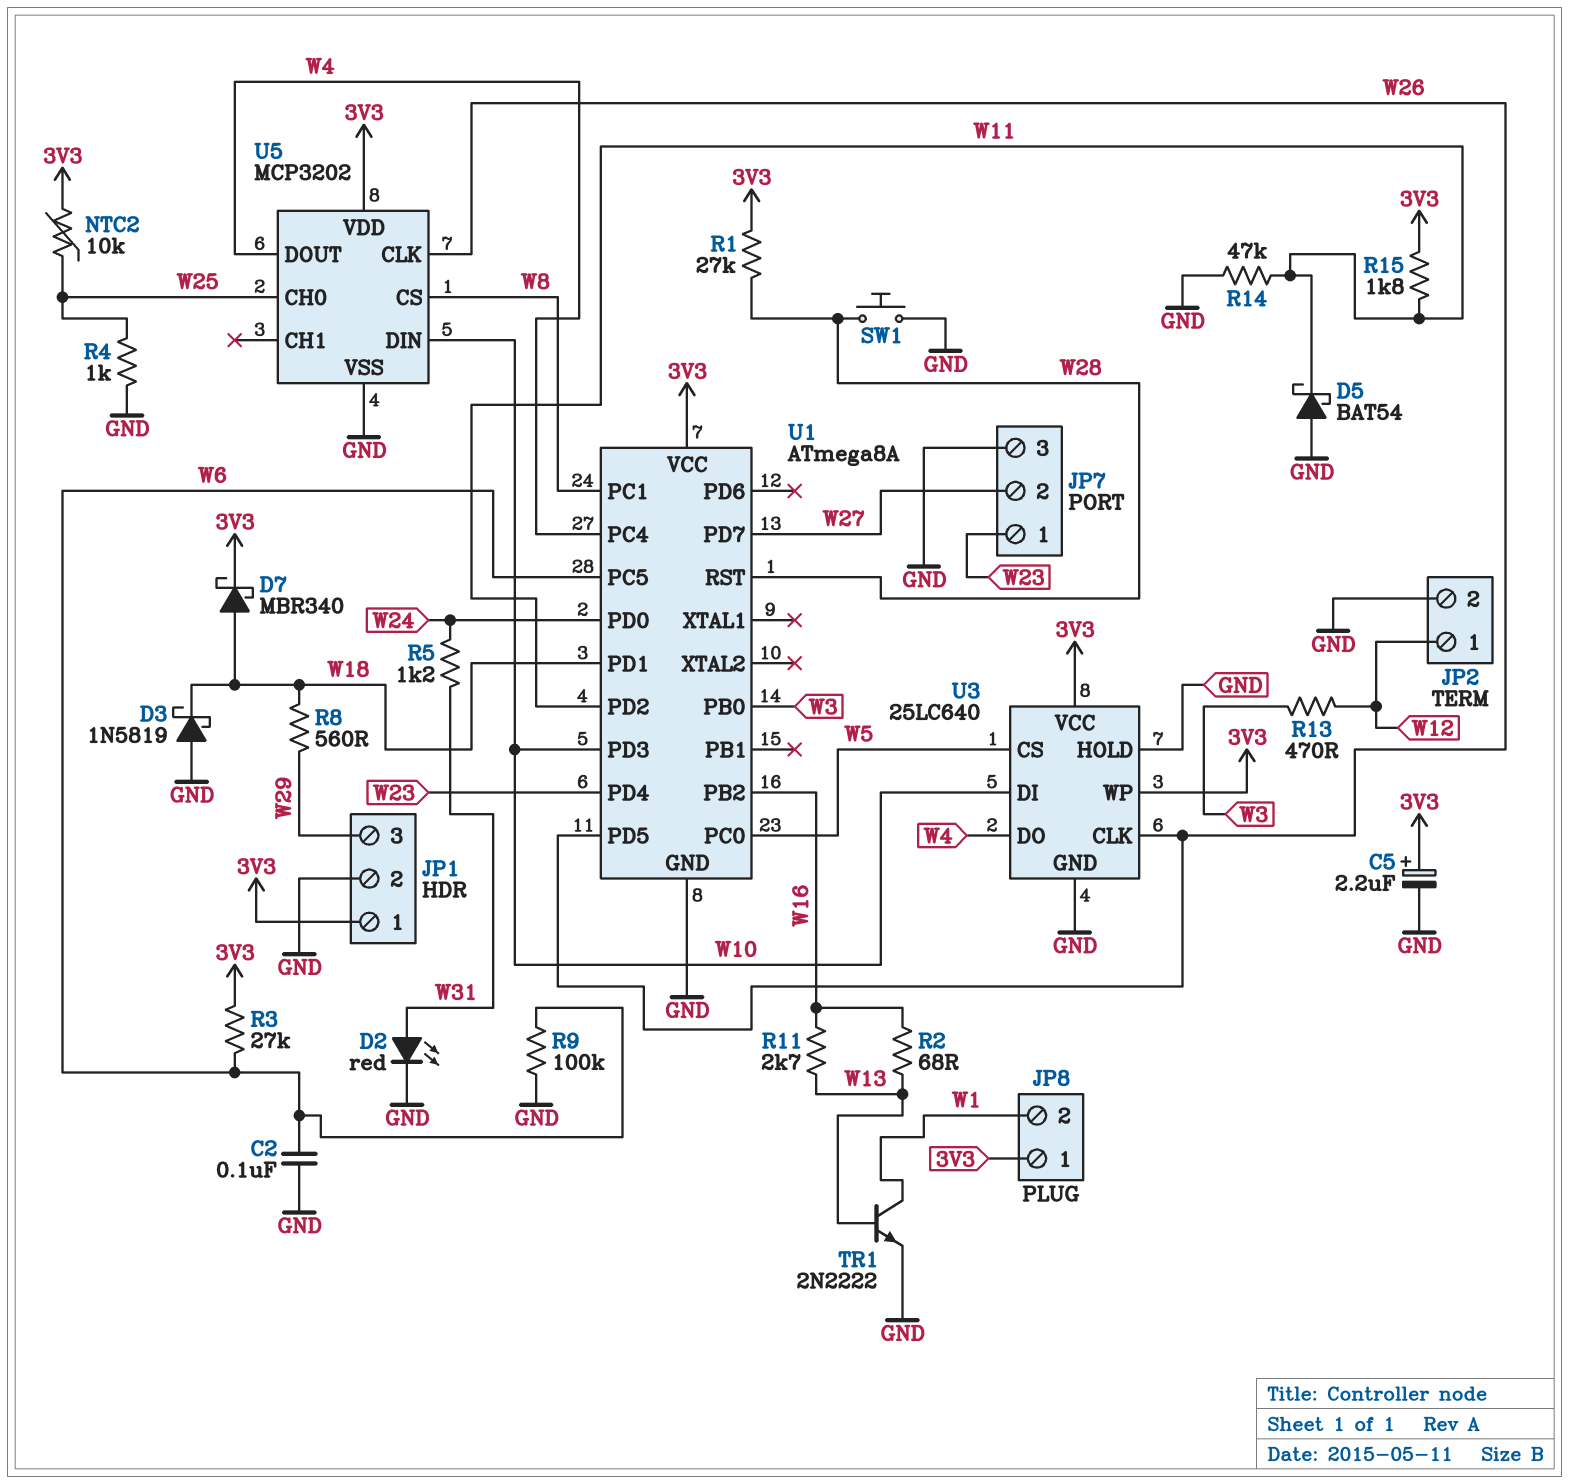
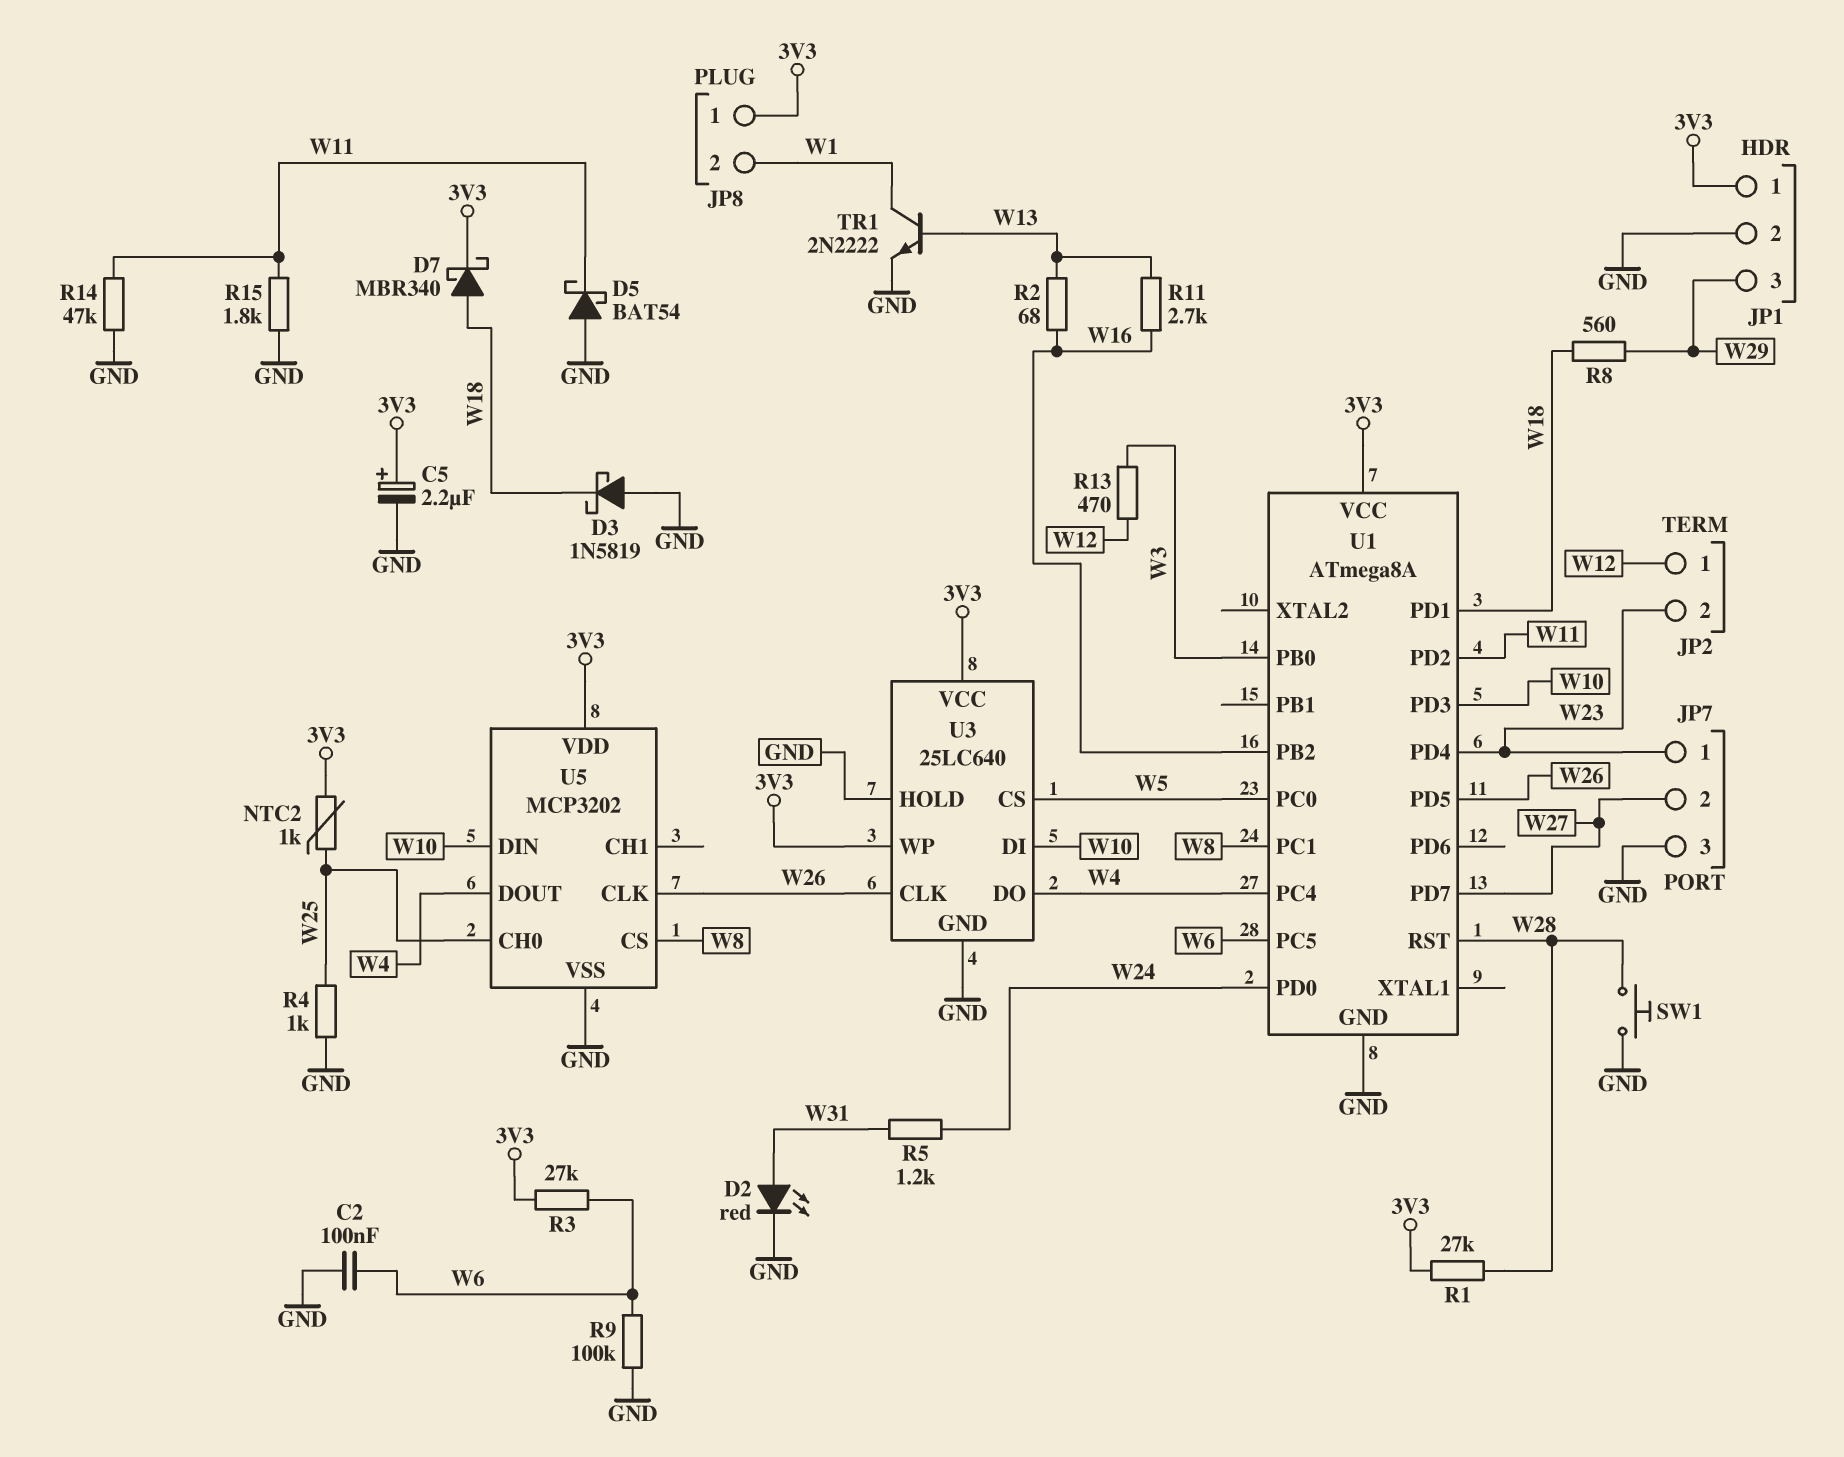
JP2 pin 2: GND -> W23
NTC2: 10k (3V3, W25) -> 1k (3V3, W25)
R15: 1.8k (3V3, W11) -> 1.8k (GND, W11)

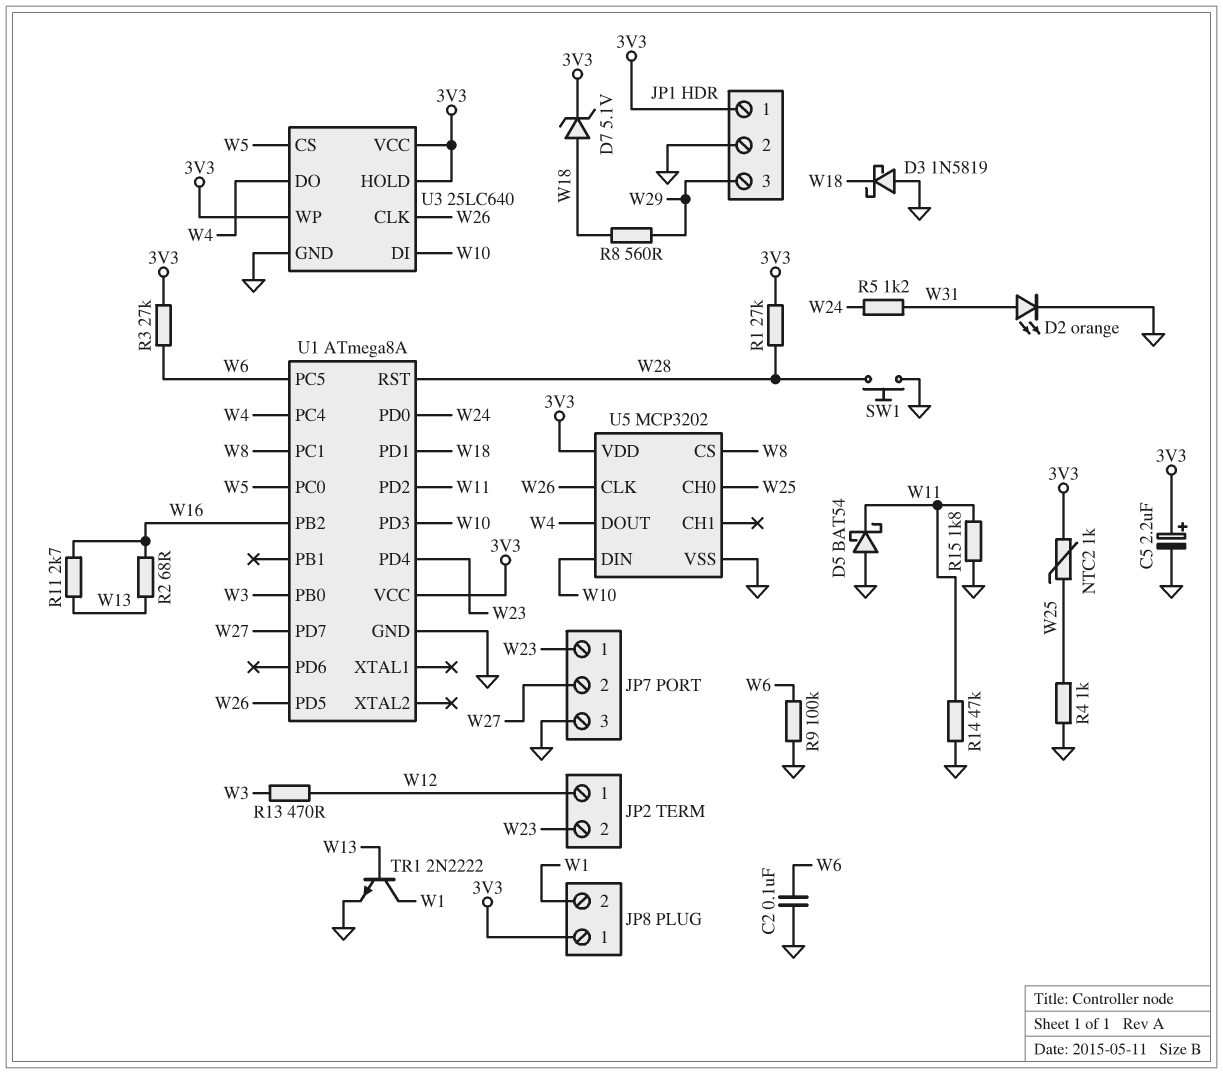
D2: LED red (A W31, K GND) -> LED orange (A W31, K GND)
D7: schottky MBR340 (A W18, K 3V3) -> zener 5.1V (A W18, K 3V3)
U3 pin HOLD: GND -> 3V3

